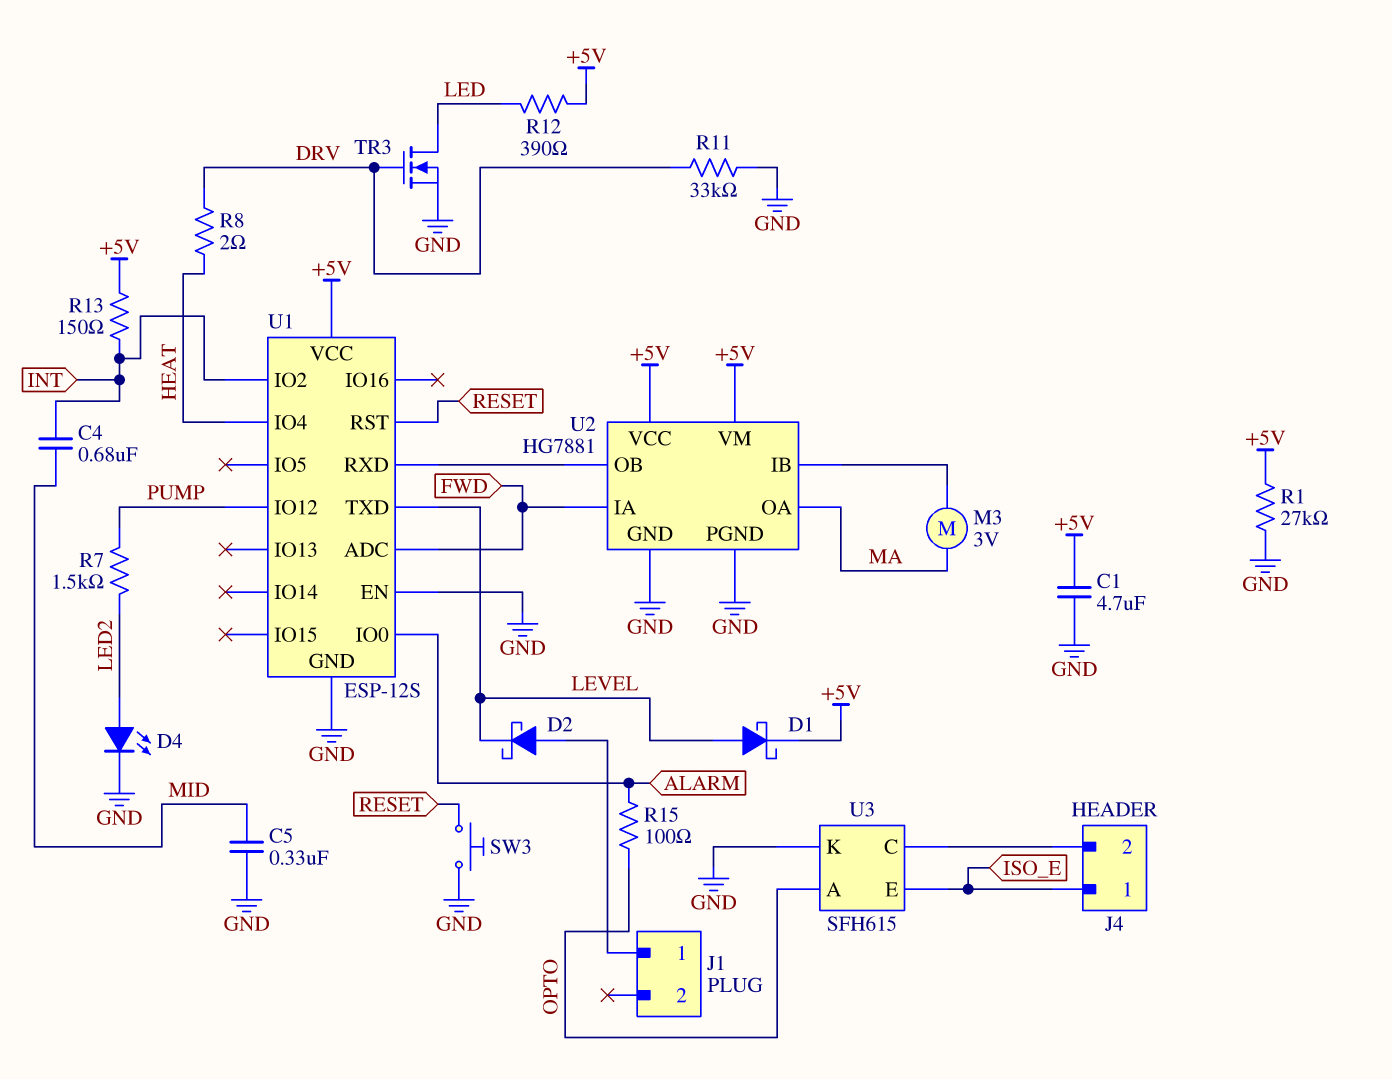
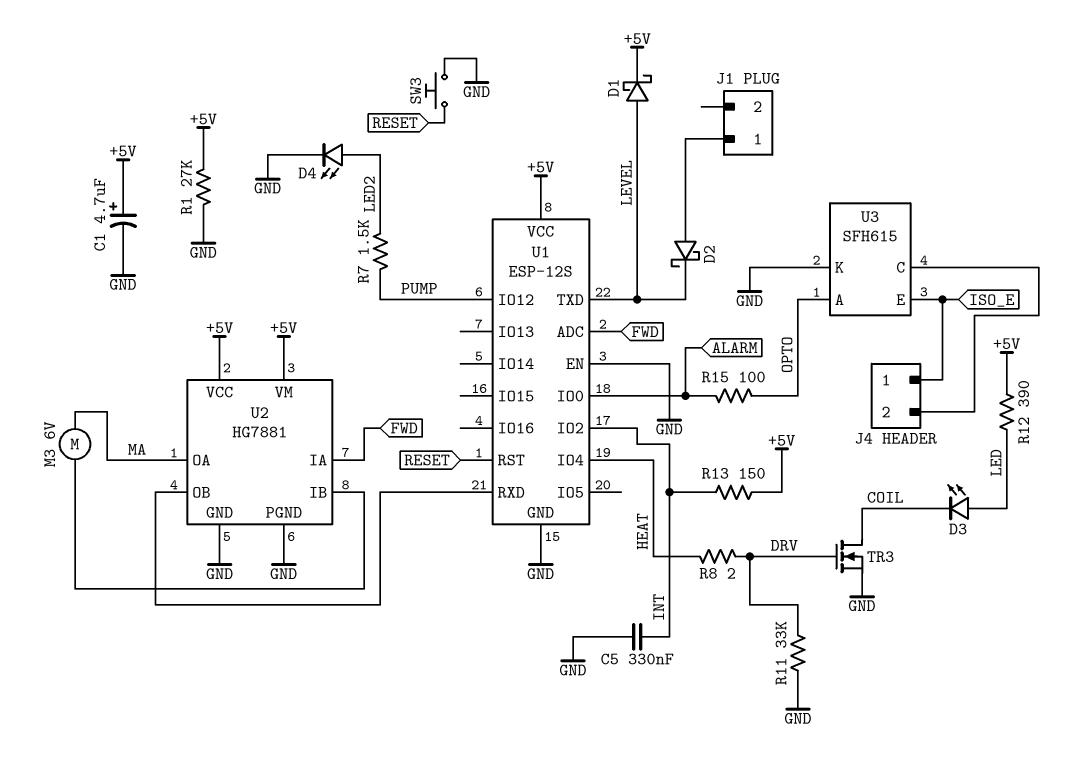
C1: 4.7uF (+5V, GND) -> 4.7uF (plus +5V, minus GND)
C4: 680nF (INT, MID) -> none
C5: 330nF (GND, MID) -> 330nF (GND, INT)
D3: none -> LED (A LED, K COIL)
M3: motor 3V (MA, U2/IB) -> motor 6V (MA, U2/IB)
TR3: NMOS (G DRV, D LED, S GND) -> NMOS (G DRV, D COIL, S GND)

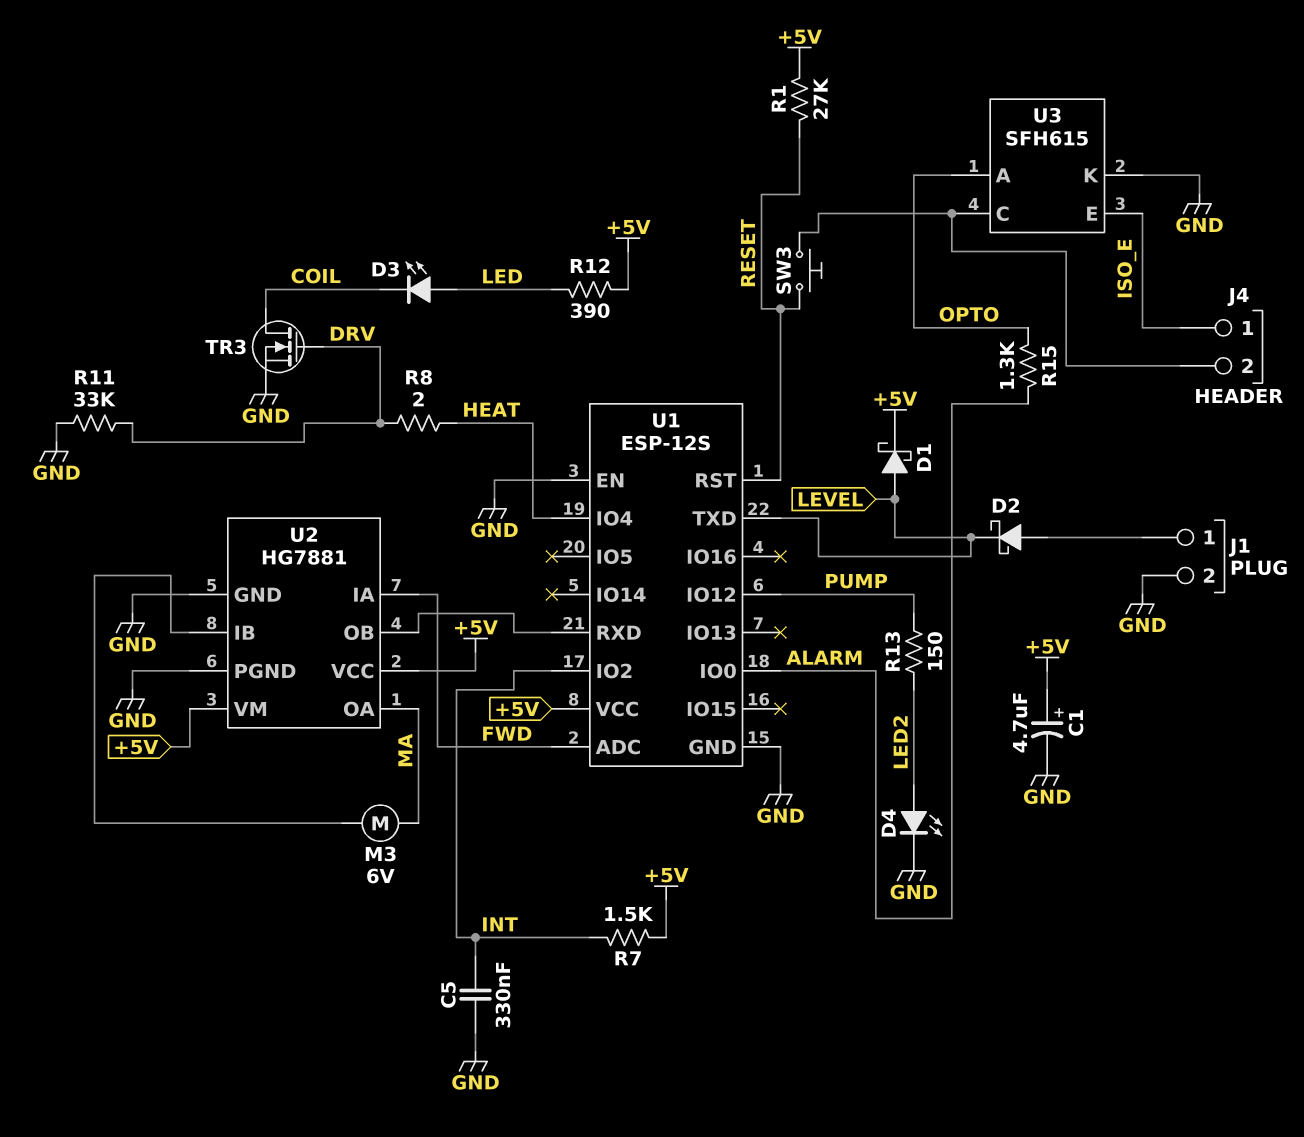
J1 pin 2: none -> GND
R1: 27k (+5V, GND) -> 27k (+5V, RESET)
R7: 1.5k (LED2, PUMP) -> 1.5k (+5V, INT)
R13: 150 (+5V, INT) -> 150 (LED2, PUMP)
R15: 100 (ALARM, OPTO) -> 1.3k (ALARM, OPTO)
SW3: button (GND, RESET) -> button (J4/2, RESET)

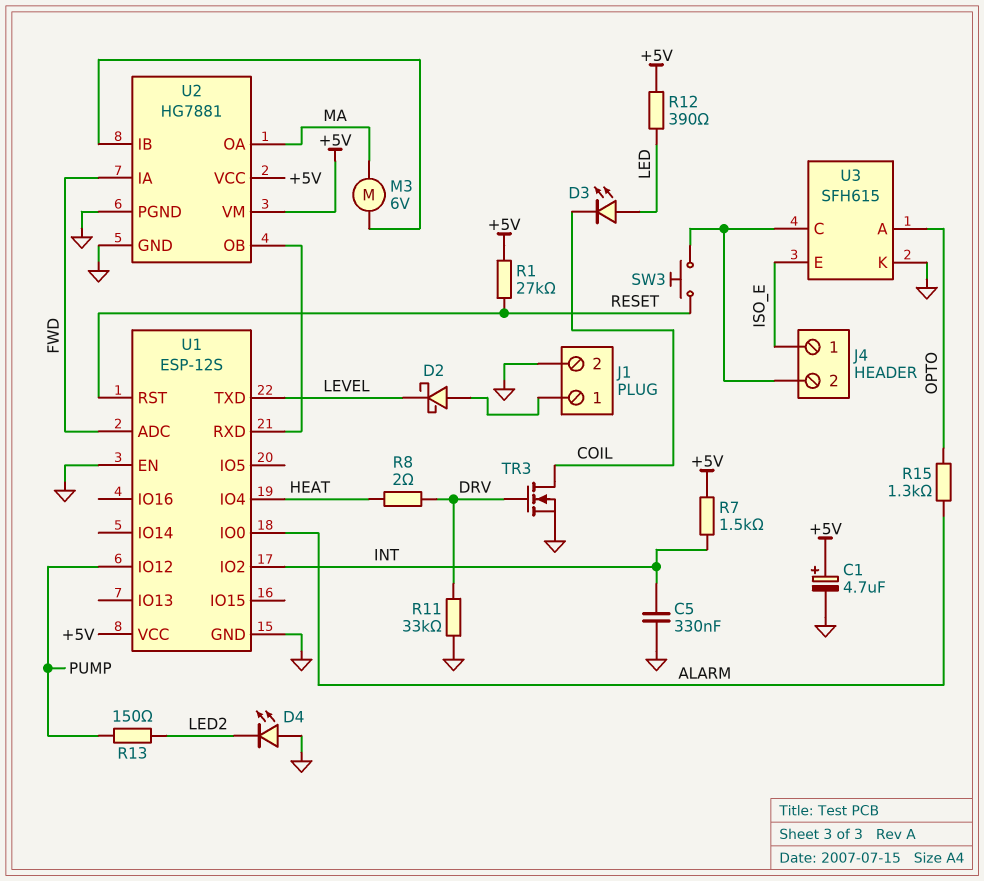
D1: schottky (A LEVEL, K +5V) -> none
D4: LED (A LED2, K GND) -> LED (A GND, K LED2)

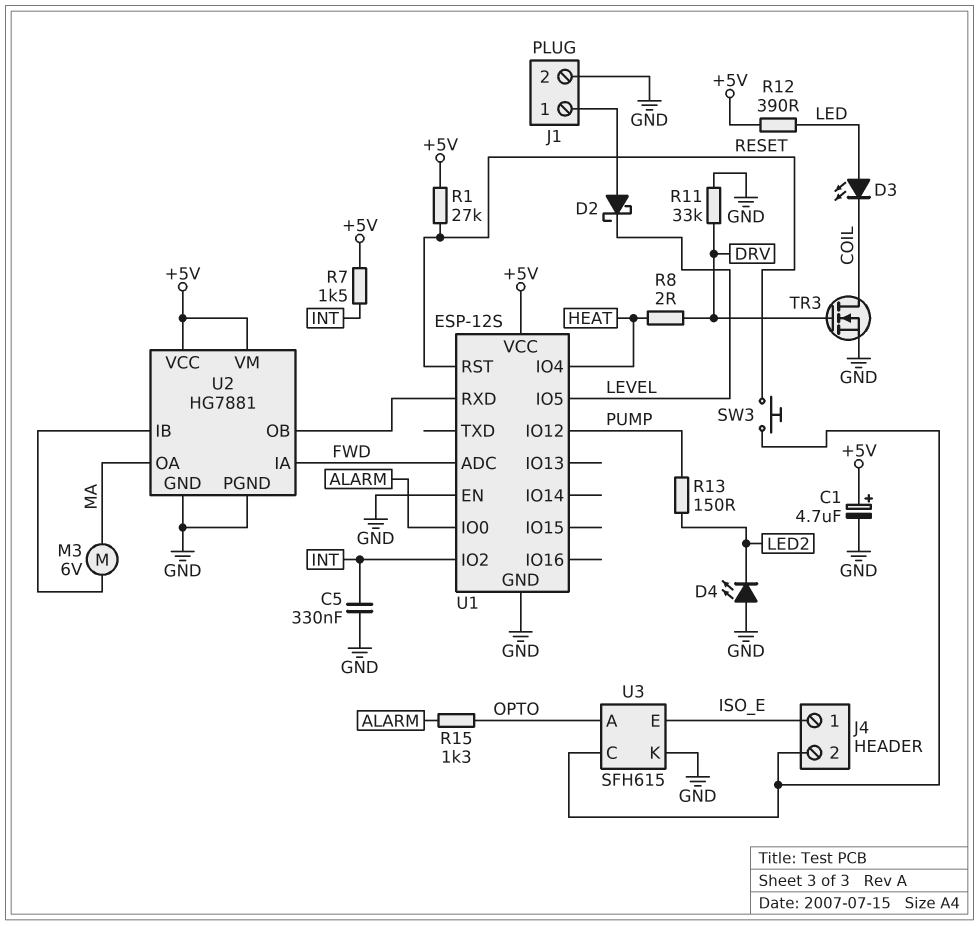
U1 pin IO5: none -> LEVEL
U1 pin TXD: LEVEL -> none

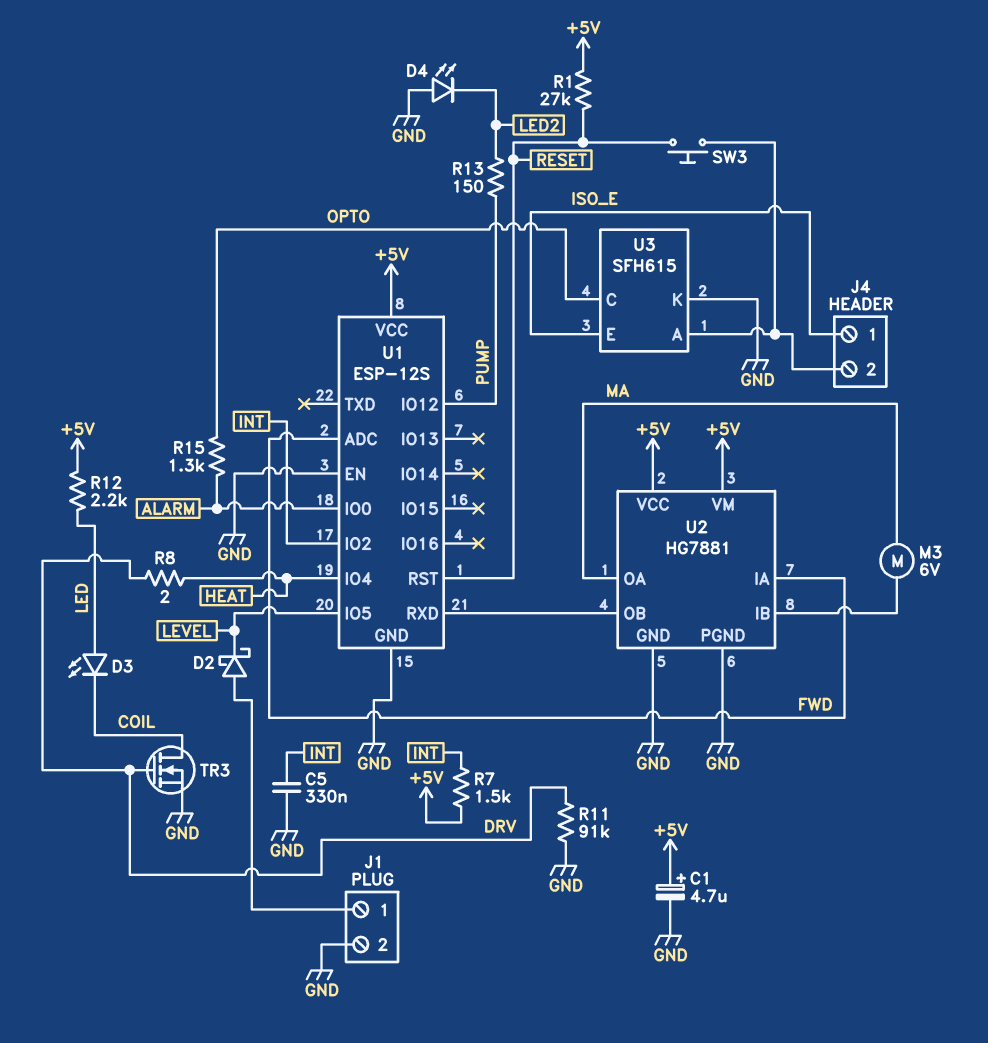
R11: 33k (DRV, GND) -> 91k (DRV, GND)
R12: 390 (+5V, LED) -> 2.2k (+5V, LED)
U3 pin A: OPTO -> J4/2
U3 pin C: J4/2 -> OPTO

